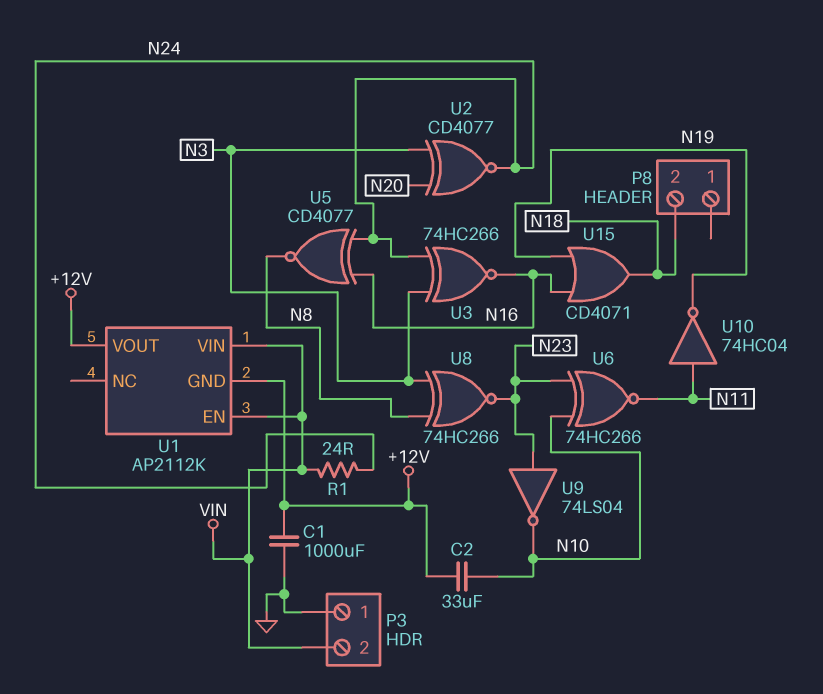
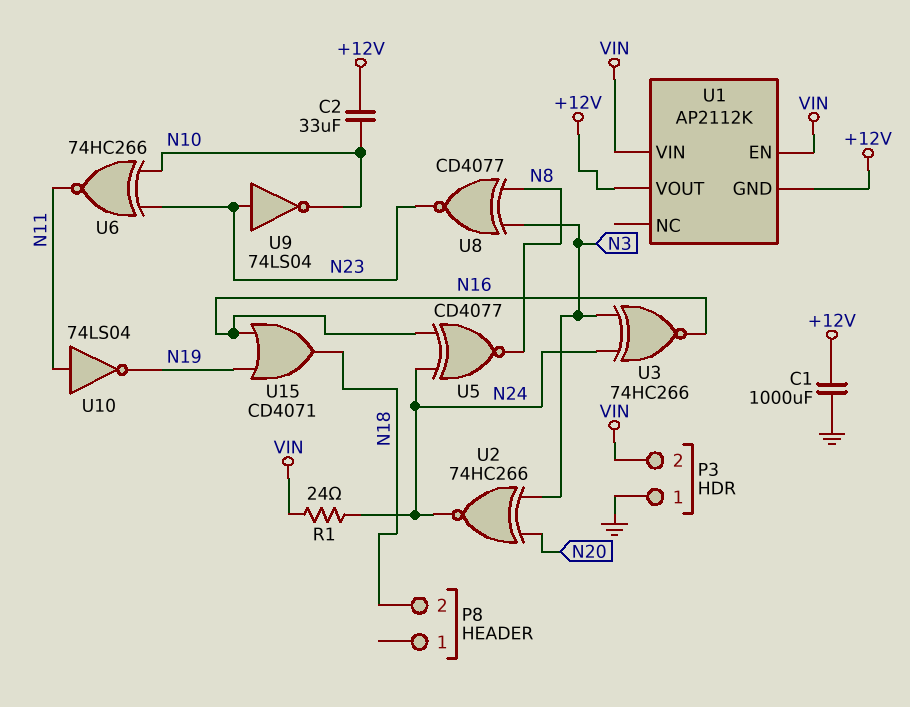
U2: XNOR CD4077 (in N3, in N20, out N24) -> XNOR 74HC266 (in N3, in N20, out N24)
U8: XNOR 74HC266 (in N3, in N8, out N23) -> XNOR CD4077 (in N3, in N8, out N23)
U10: NOT 74HC04 (in N11, out N19) -> NOT 74LS04 (in N11, out N19)

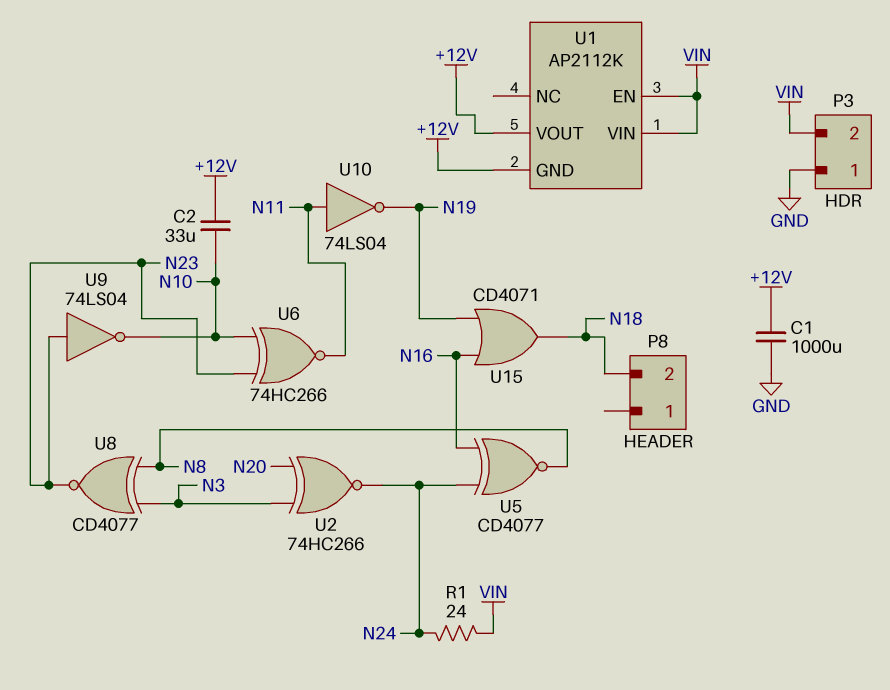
U3: XNOR 74HC266 (in N3, in N24, out N16) -> none

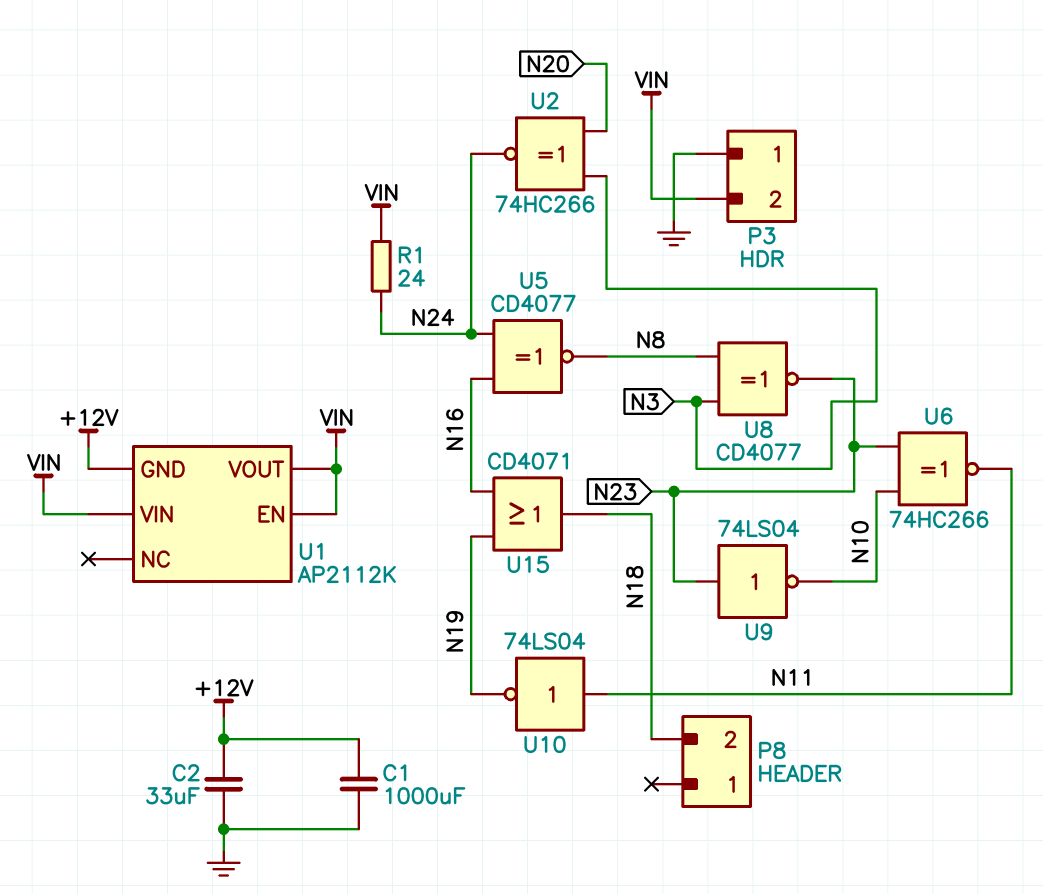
C2: 33uF (+12V, N10) -> 33uF (+12V, GND)
U1 pin VOUT: +12V -> VIN

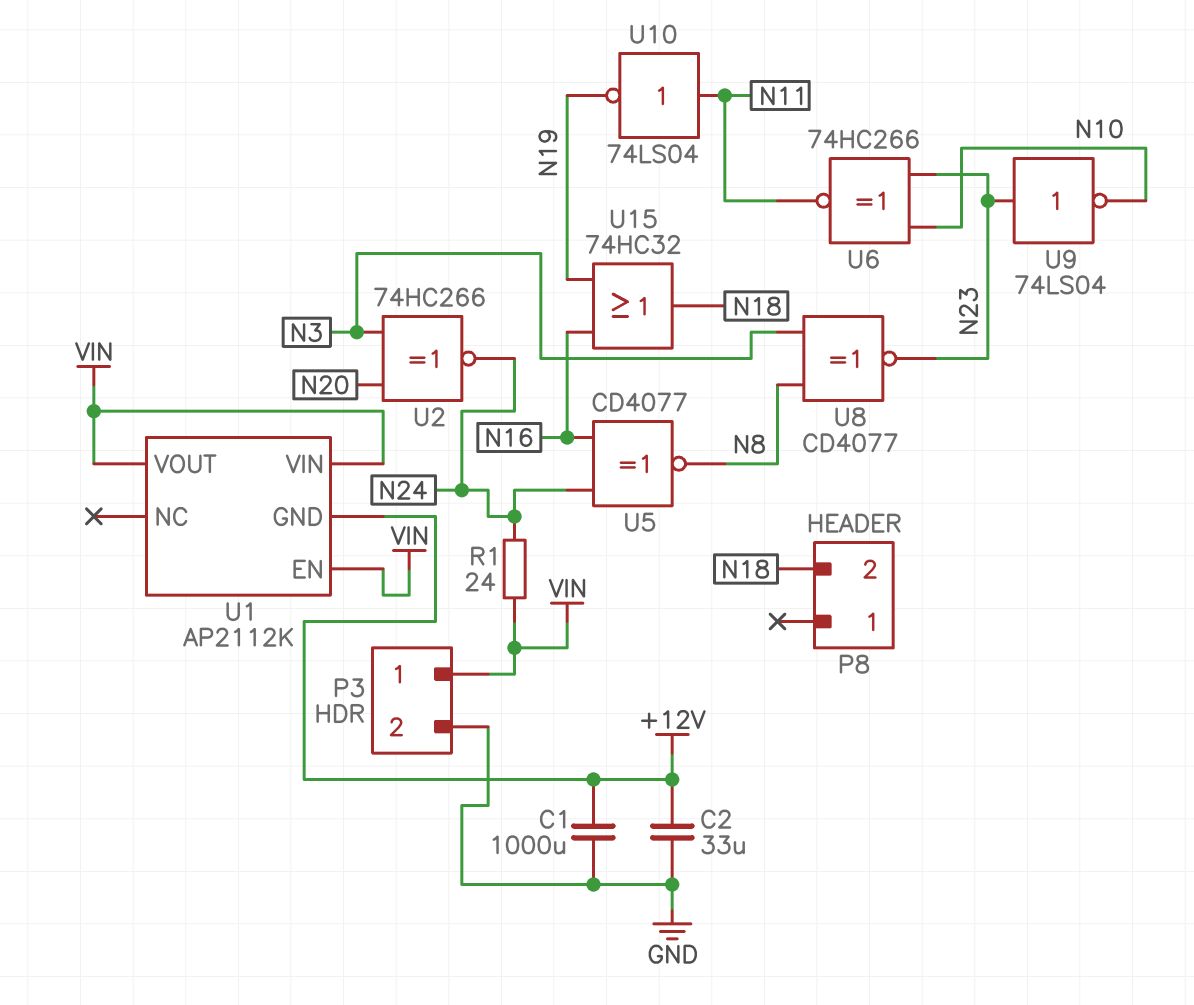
P3 pin 1: GND -> VIN
P3 pin 2: VIN -> GND
U15: OR CD4071 (in N16, in N19, out N18) -> OR 74HC32 (in N16, in N19, out N18)

